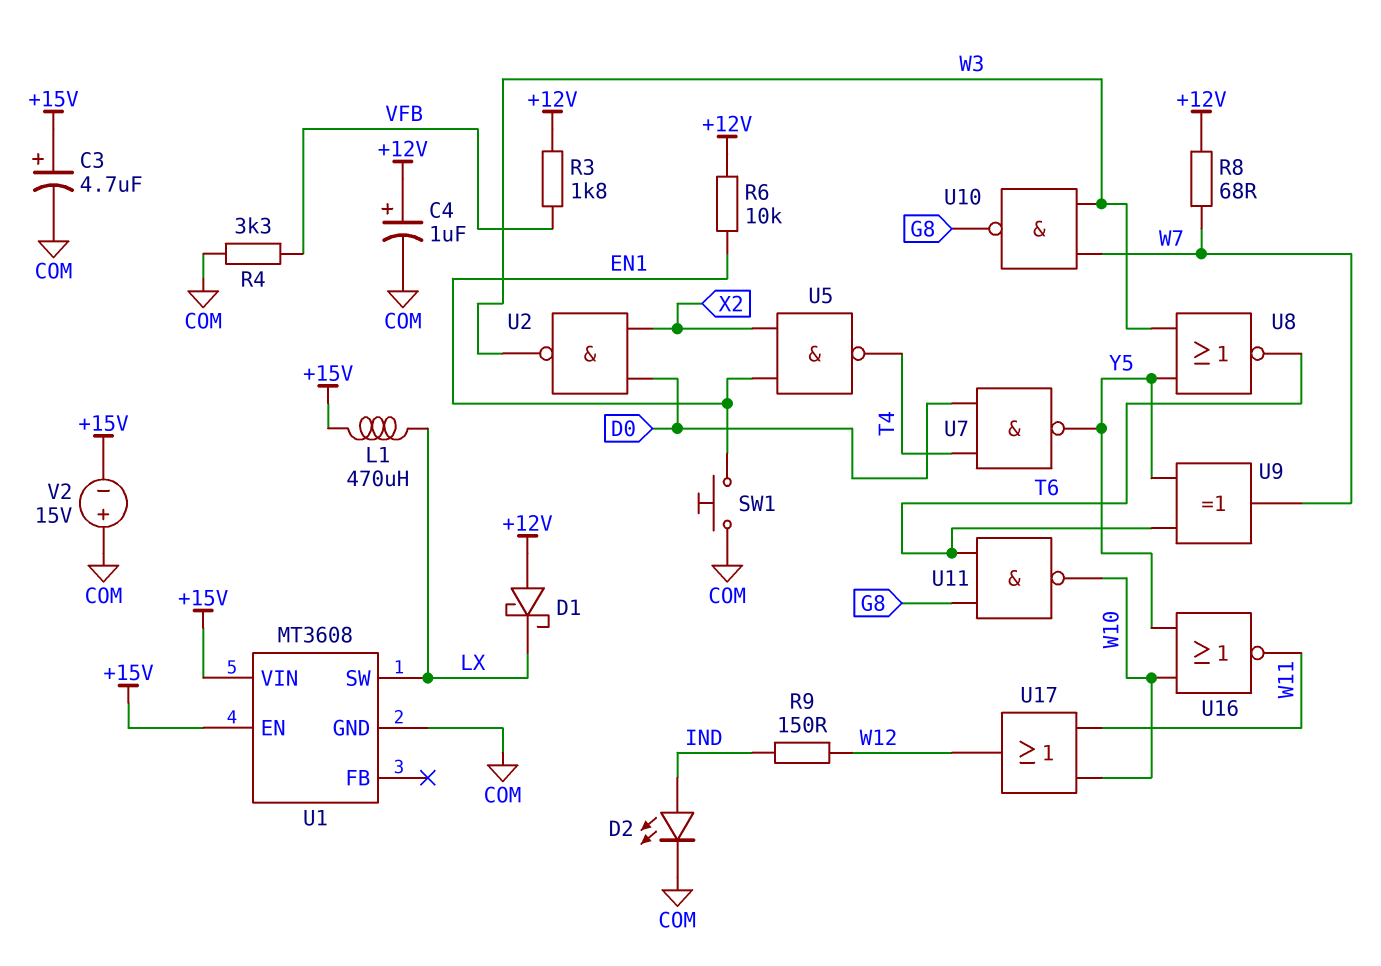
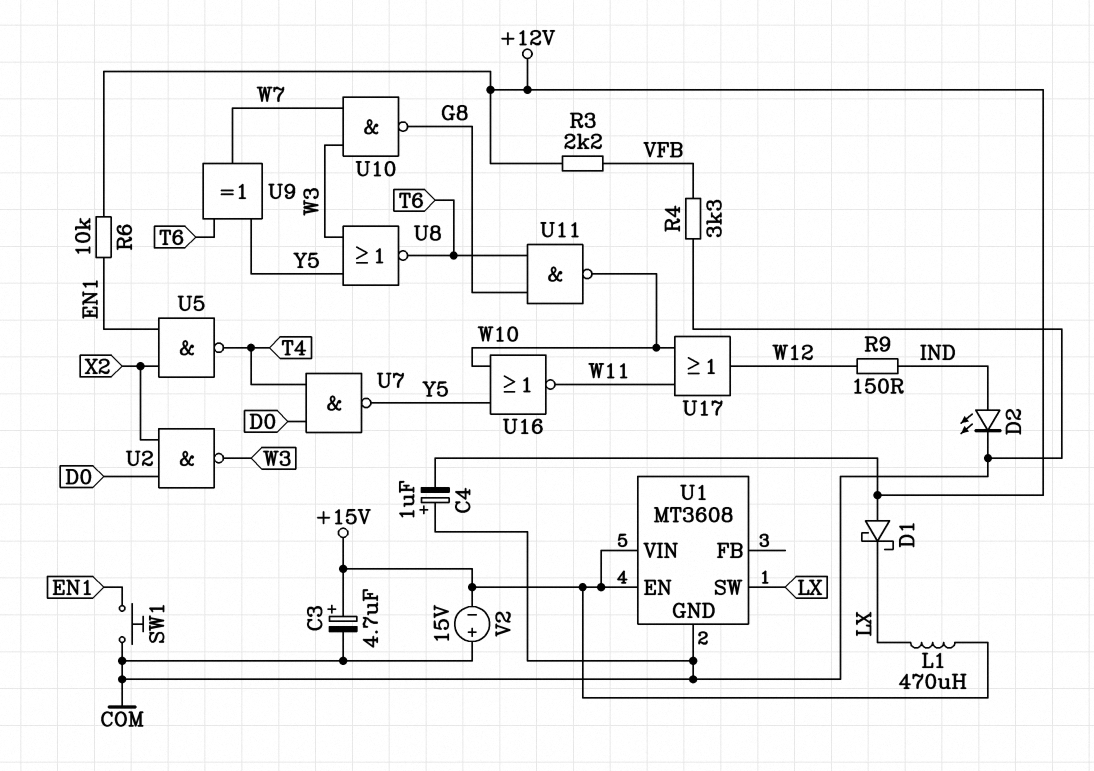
C4: 1uF (plus +12V, minus COM) -> 1uF (plus COM, minus +12V)
R3: 1.8k (+12V, VFB) -> 2.2k (+12V, VFB)
R8: 68 (+12V, W7) -> none

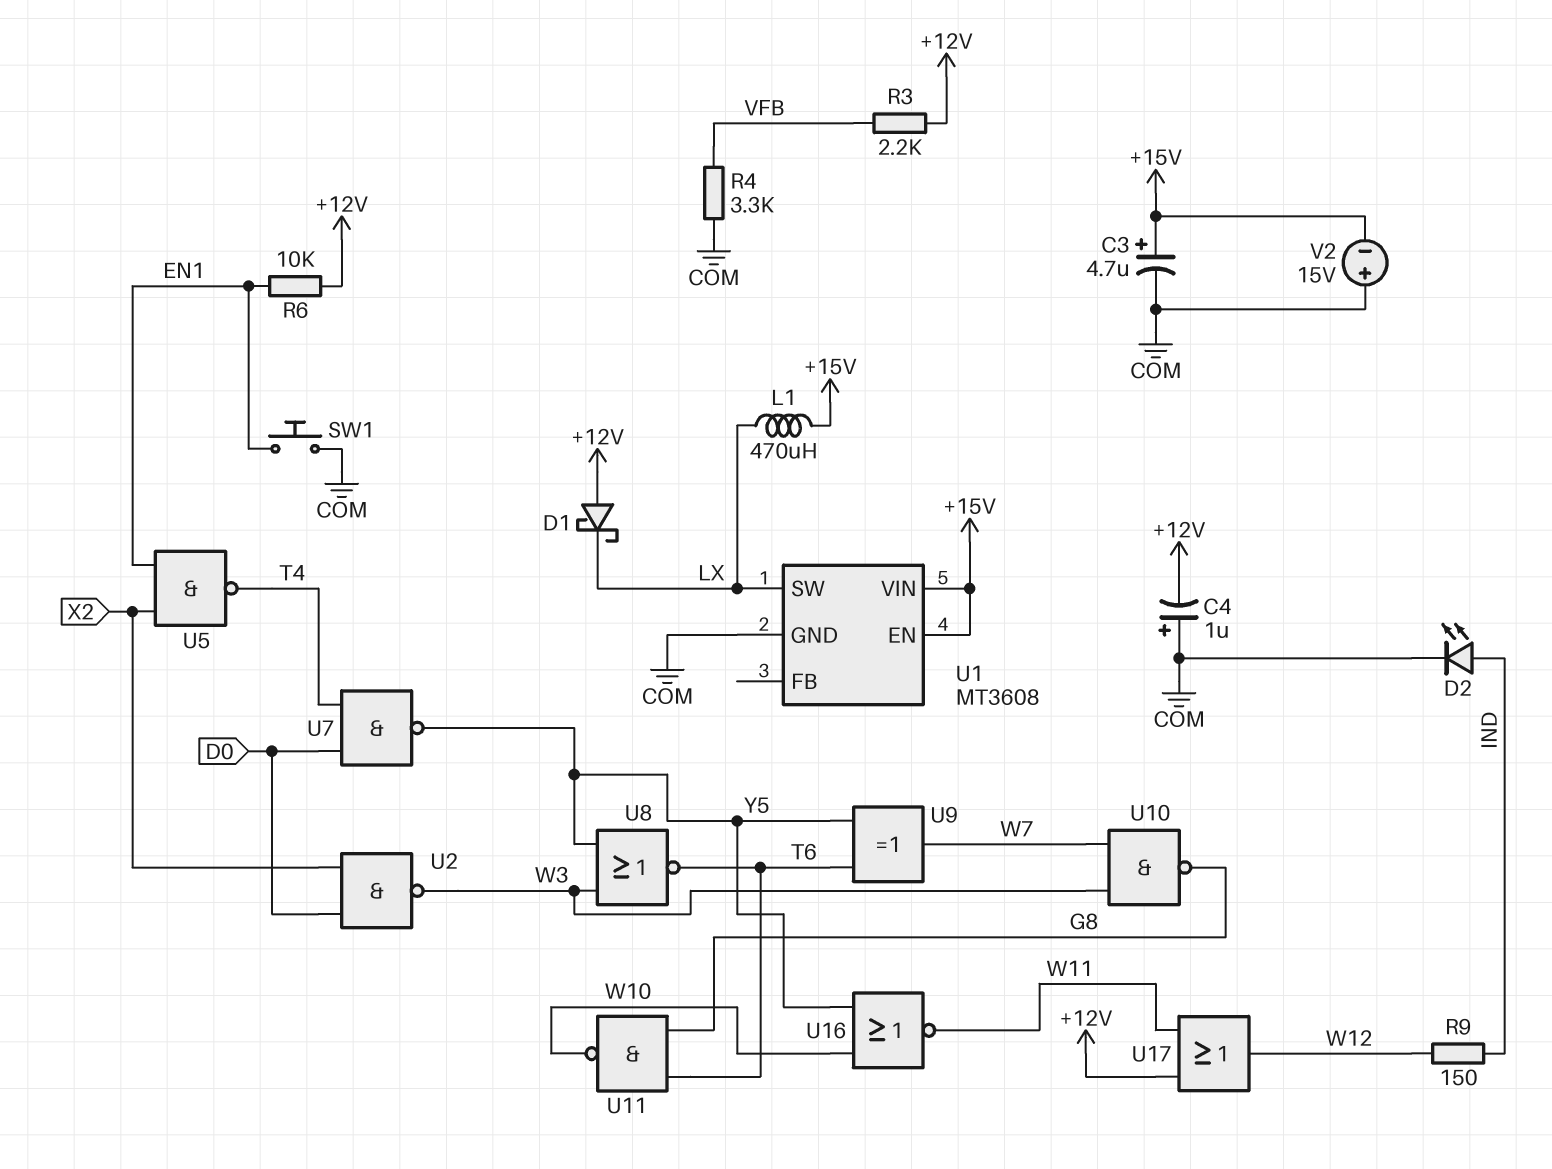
U17: OR (in W10, in W11, out W12) -> OR (in +12V, in W11, out W12)

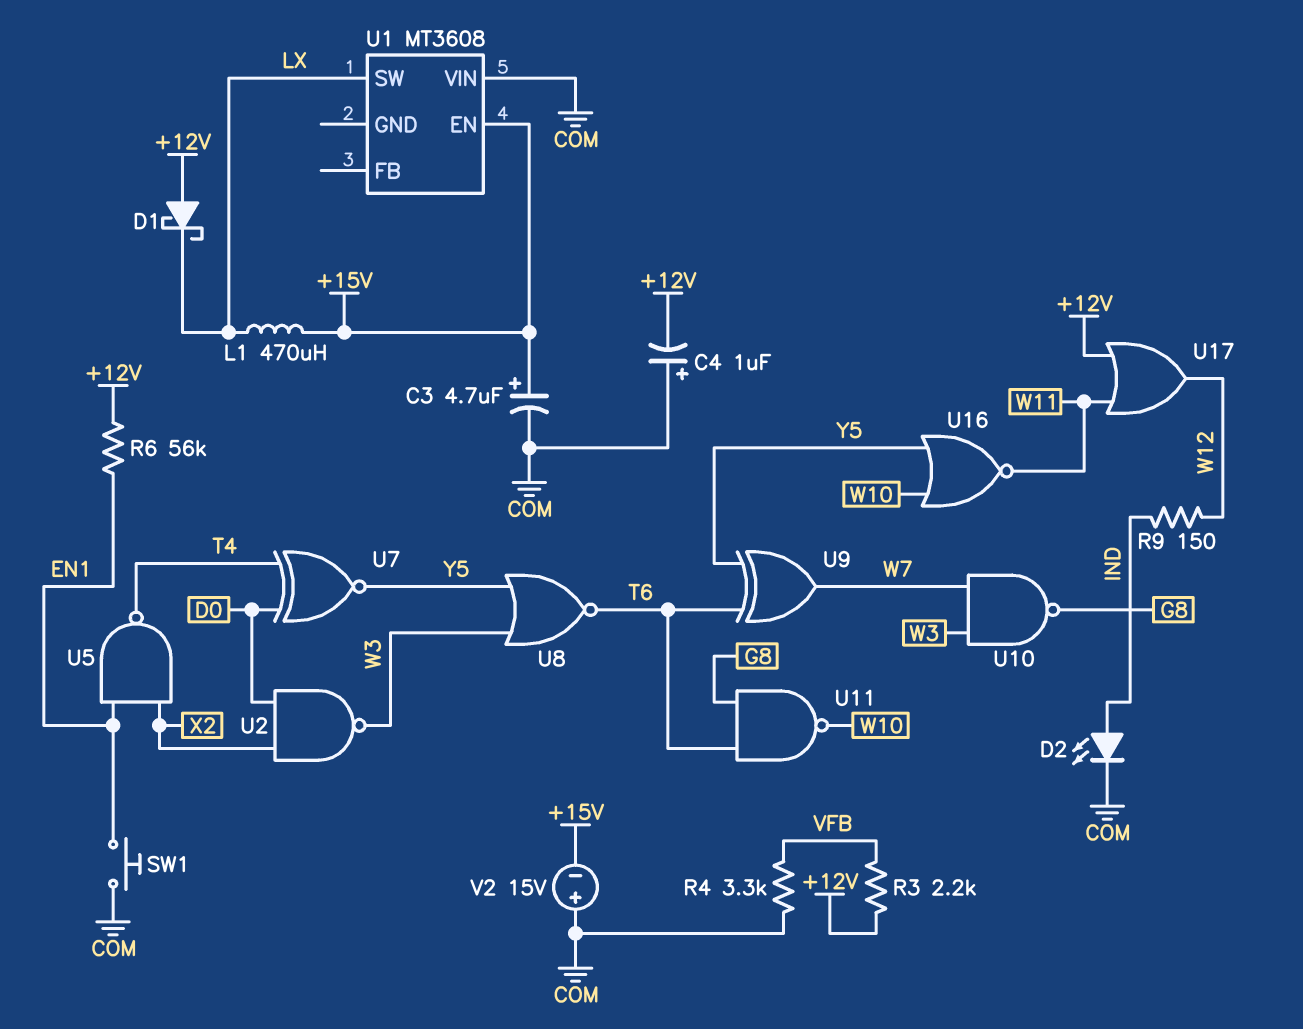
R6: 10k (+12V, EN1) -> 56k (+12V, EN1)
U1 pin GND: COM -> none
U1 pin VIN: +15V -> COM
U7: NAND (in D0, in T4, out Y5) -> XNOR (in D0, in T4, out Y5)

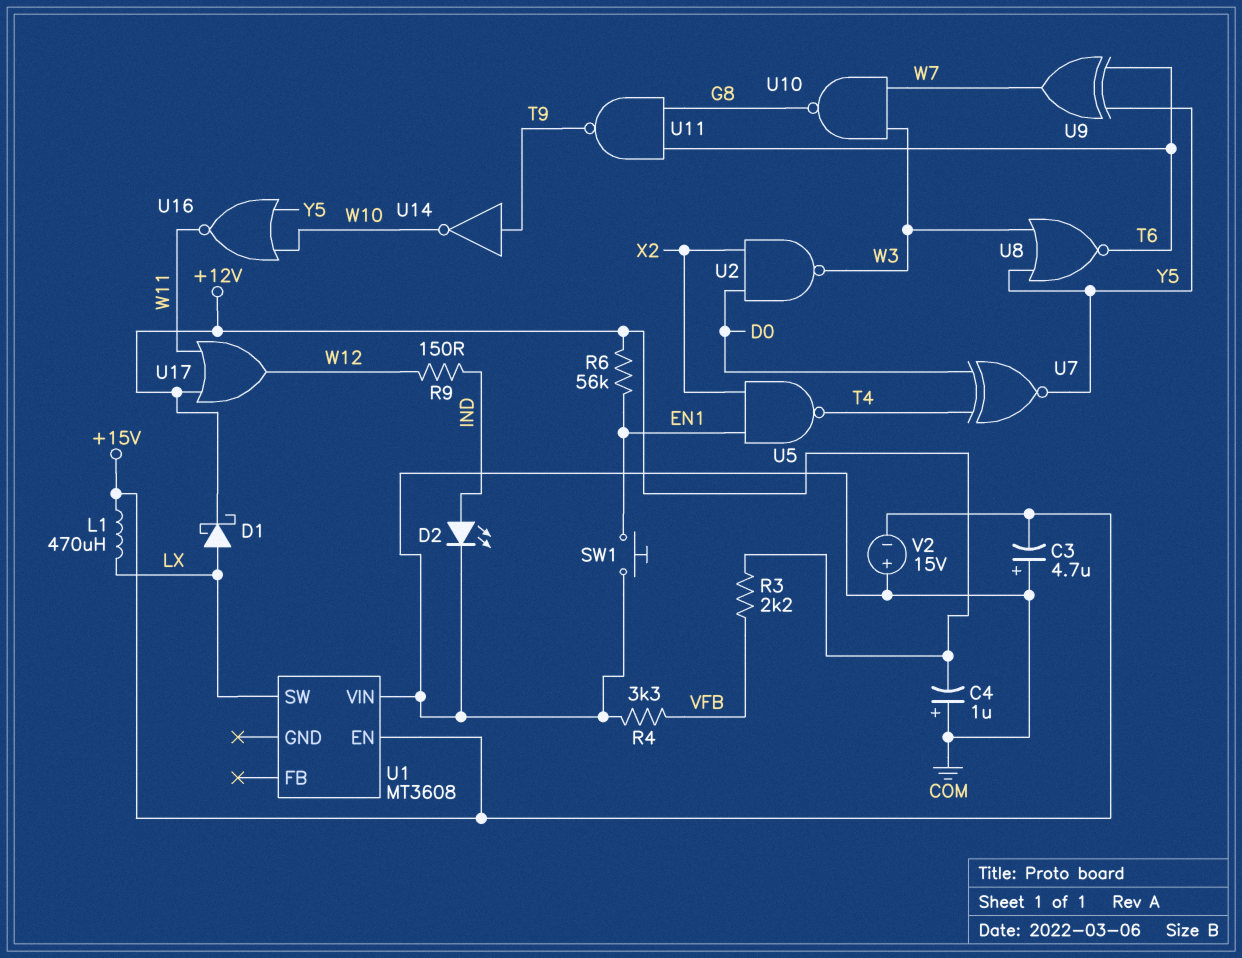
C3: 4.7uF (plus +15V, minus COM) -> 4.7uF (plus COM, minus +15V)
D1: schottky (A +12V, K LX) -> schottky (A LX, K +12V)
U11: NAND (in G8, in T6, out W10) -> NAND (in G8, in T6, out T9)
U14: none -> NOT (in T9, out W10)

